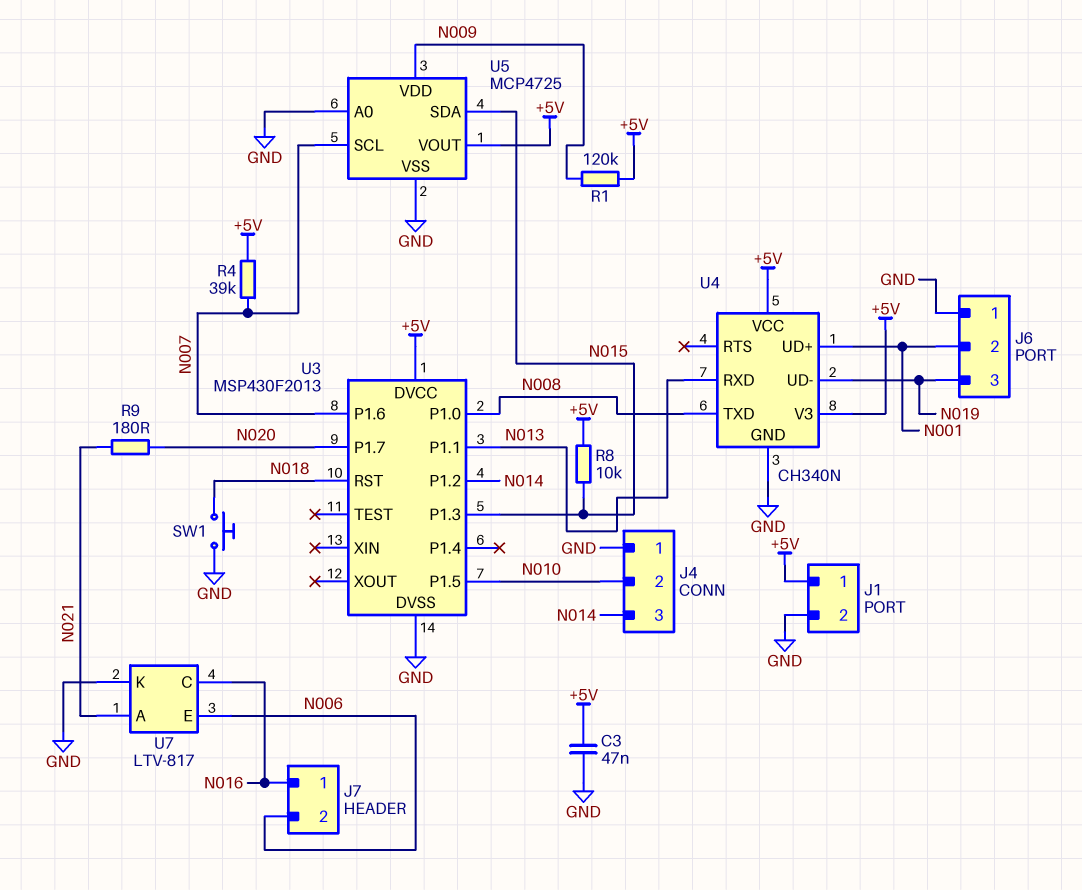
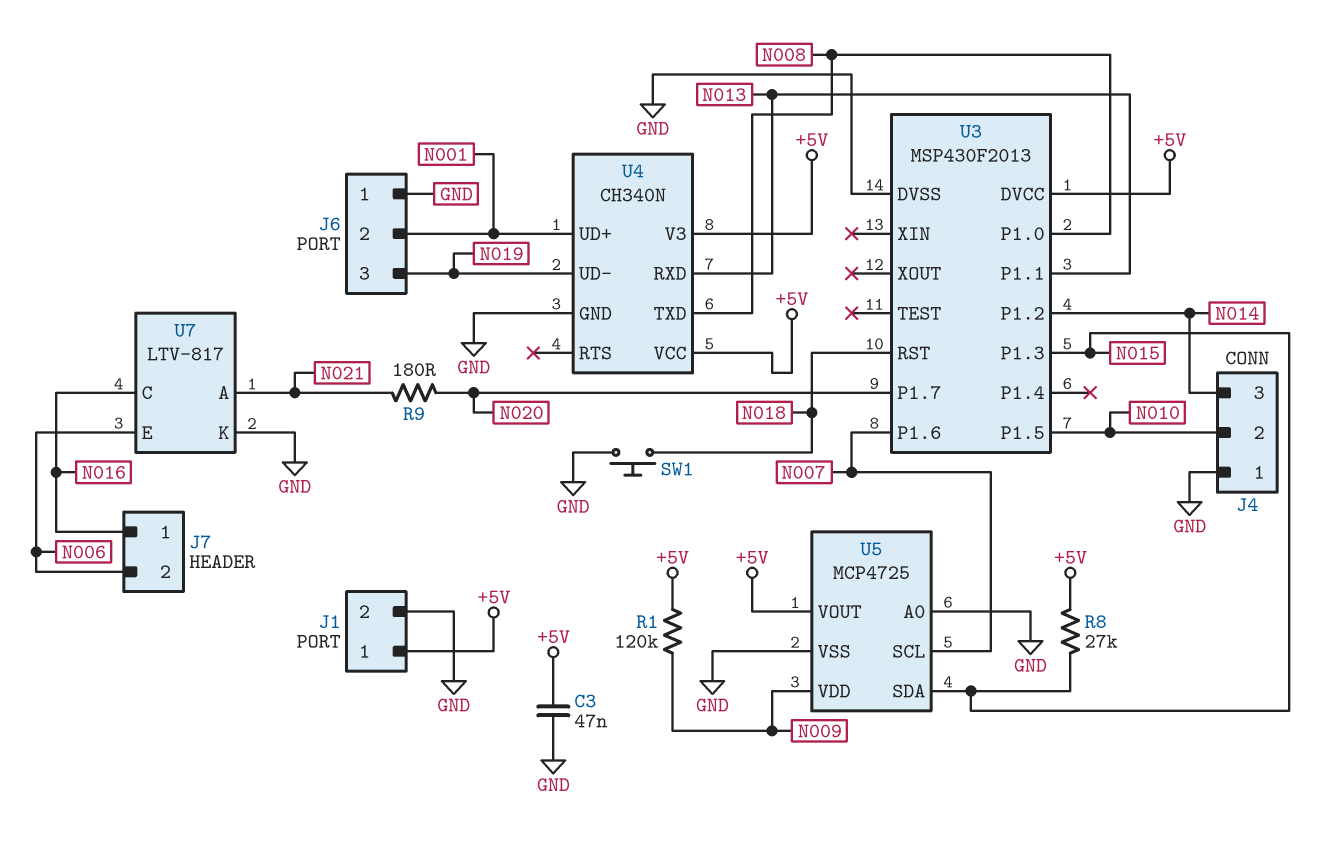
R4: 39k (+5V, N007) -> none
R8: 10k (+5V, N015) -> 27k (+5V, N015)

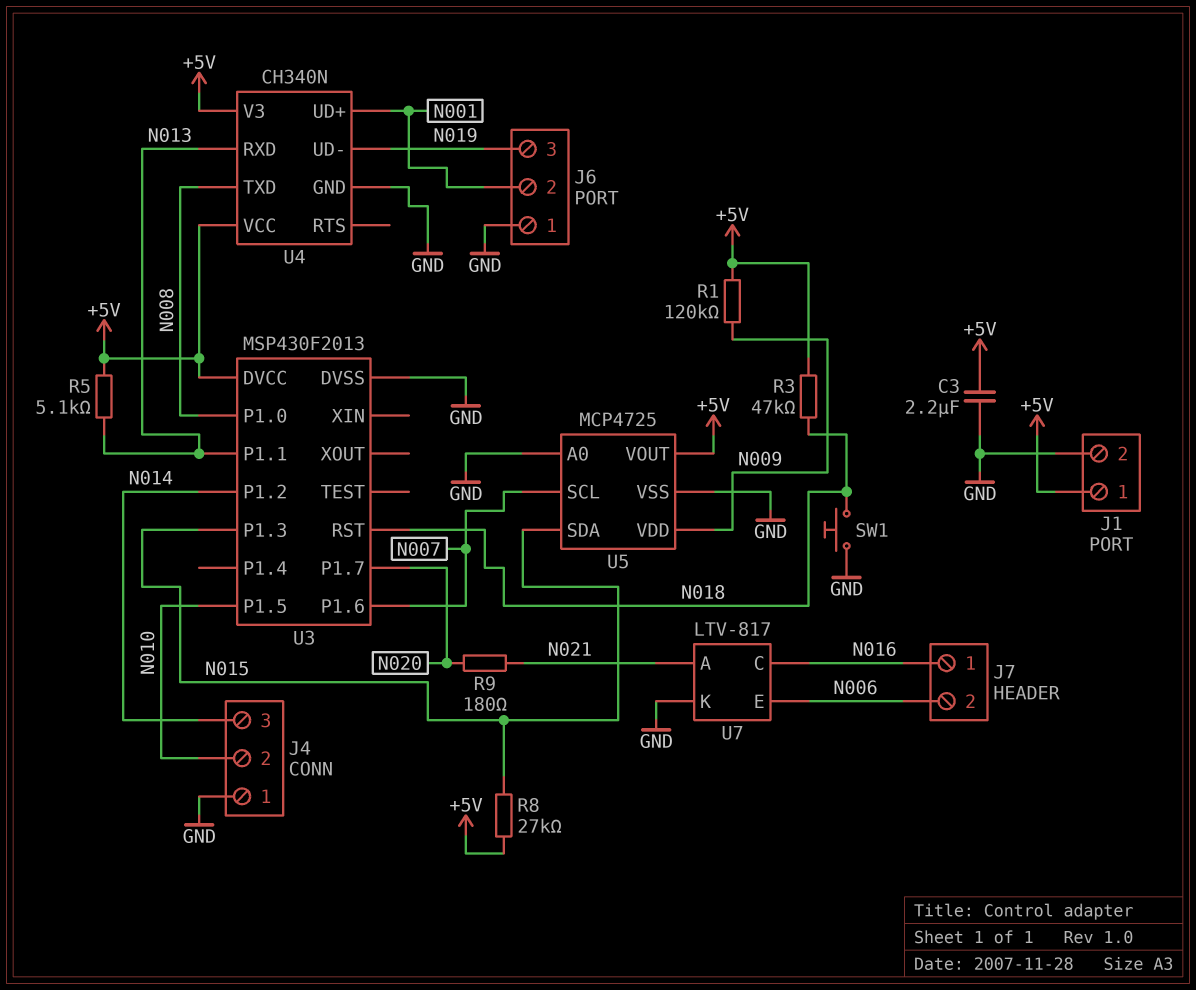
C3: 47nF (+5V, GND) -> 2.2uF (+5V, GND)
R3: none -> 47k (+5V, N018)
R5: none -> 5.1k (+5V, N013)

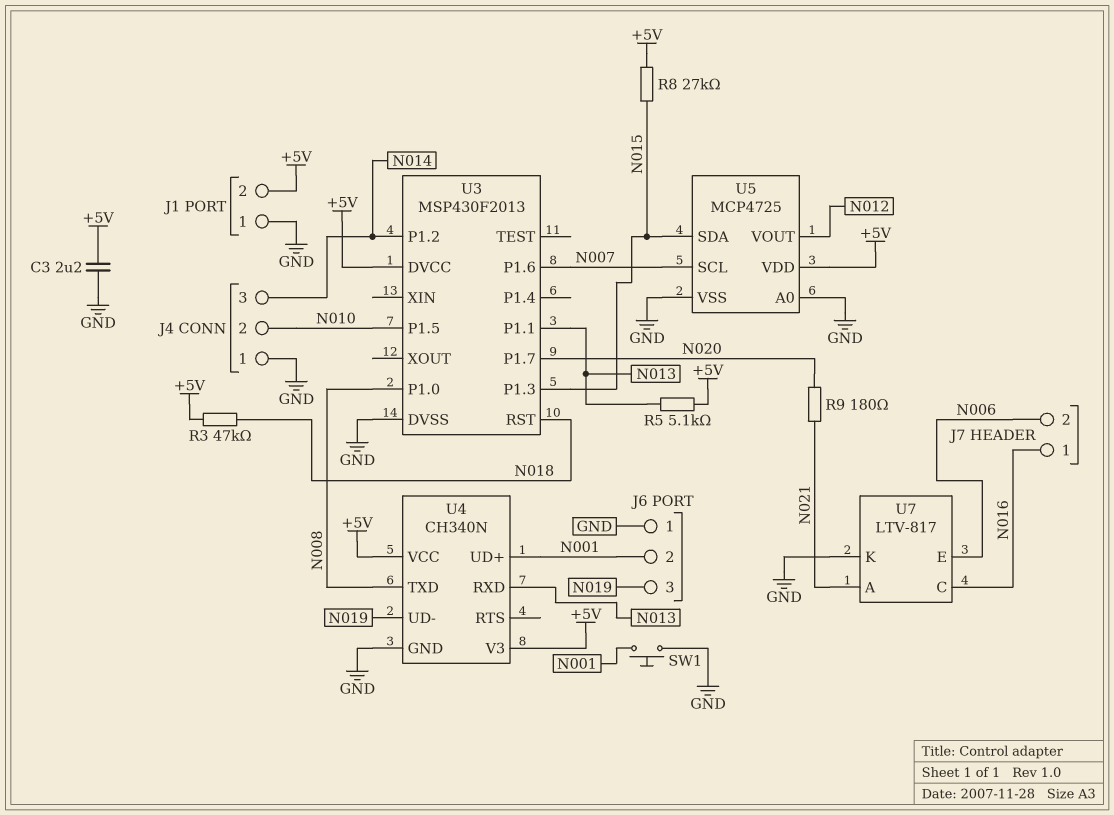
J1 pin 1: +5V -> GND
J1 pin 2: GND -> +5V
R1: 120k (+5V, N009) -> none
SW1: button (GND, N018) -> button (GND, N001)
U5 pin VDD: N009 -> +5V
U5 pin VOUT: +5V -> N012

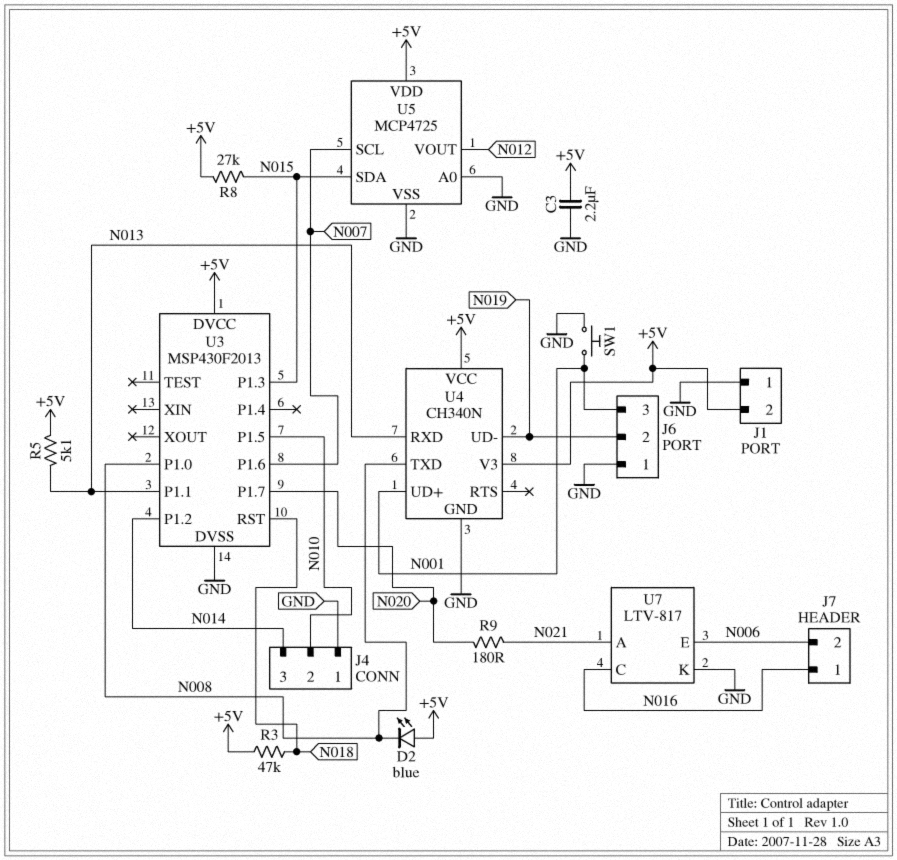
D2: none -> LED blue (A +5V, K N008)
J6 pin 2: N001 -> N019
J6 pin 3: N019 -> N001

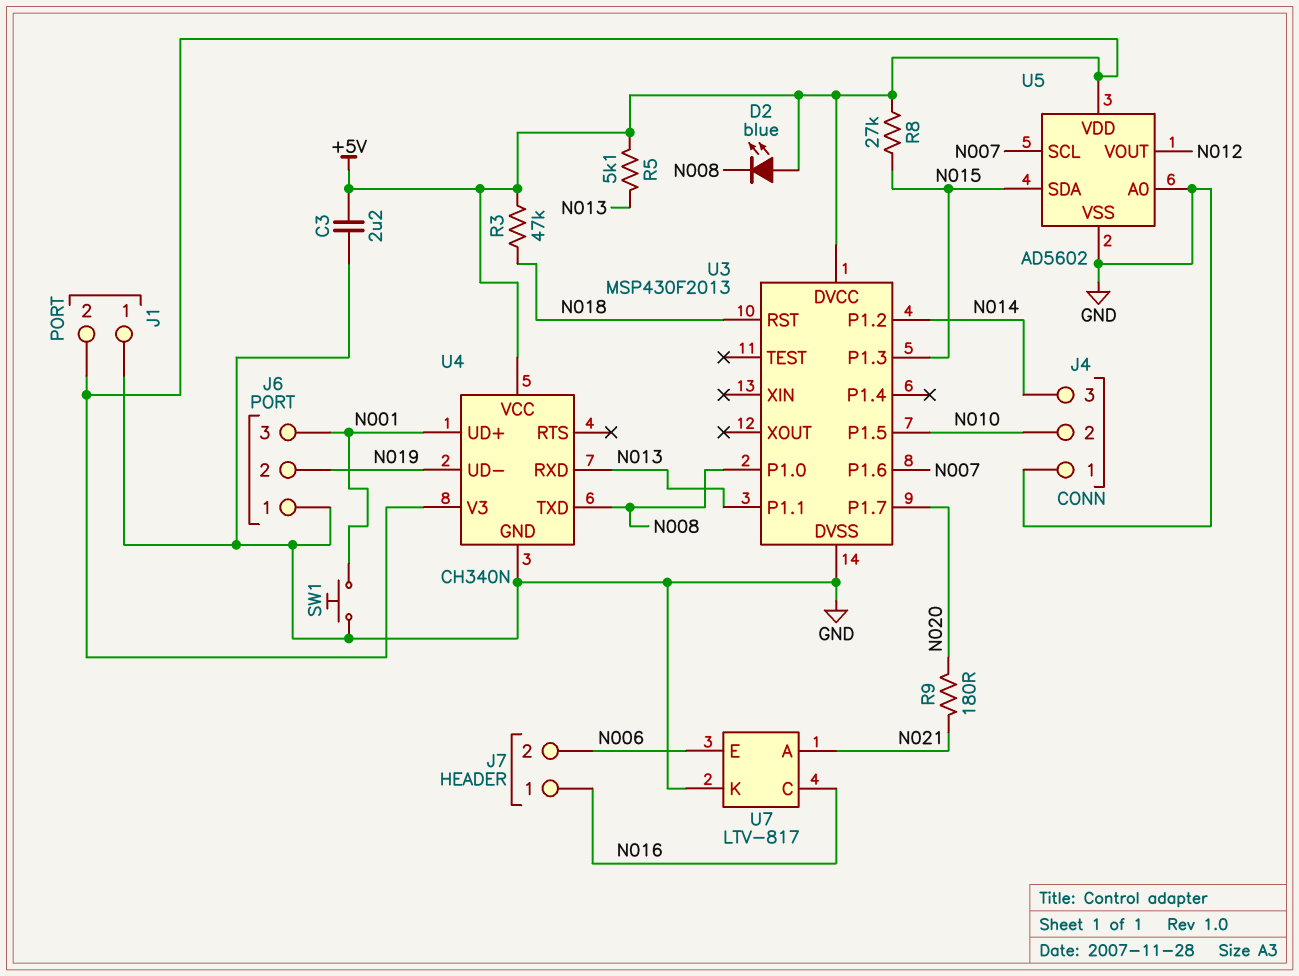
U5: MCP4725 -> AD5602

